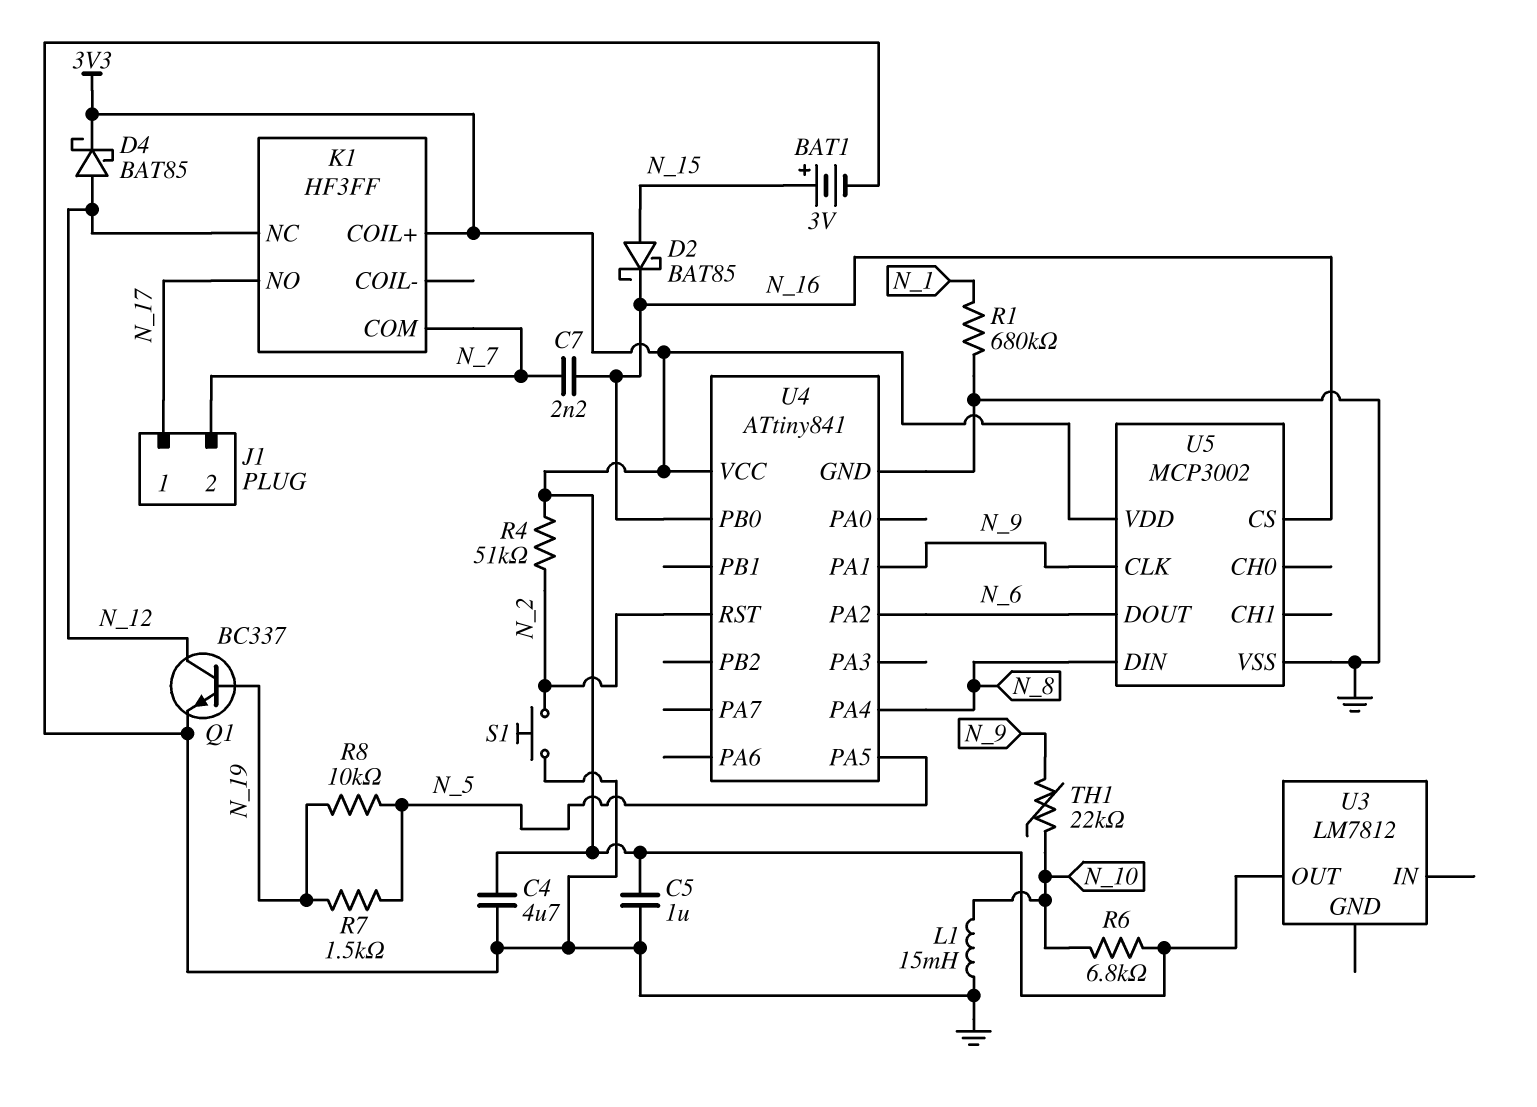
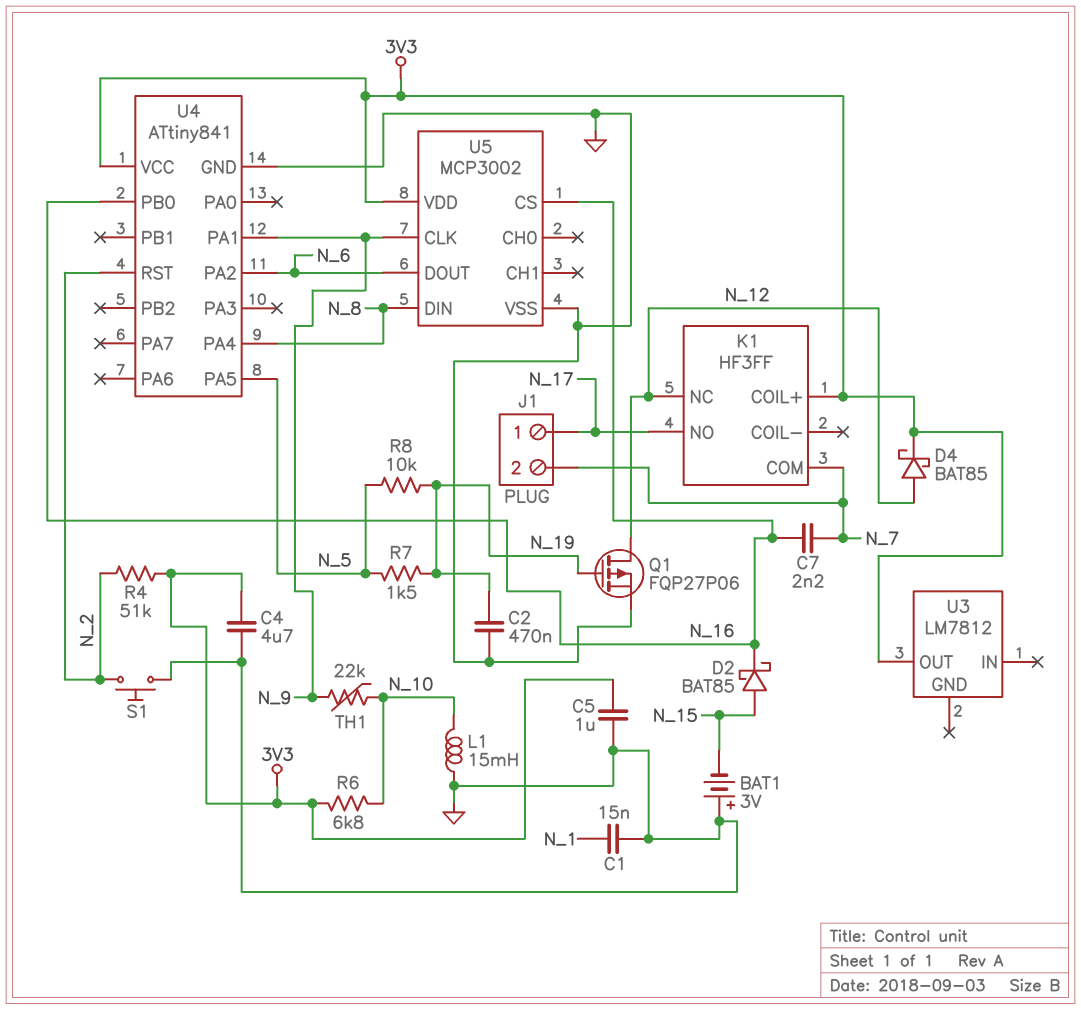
BAT1: 3V (plus N_15, minus GND) -> 3V (plus GND, minus N_15)
C1: none -> 15nF (GND, N_1)
C2: none -> 470nF (GND, N_19)
Q1: NPN BC337 (B N_19, C N_12, E GND) -> PMOS FQP27P06 (G N_19, D N_12, S GND)
R1: 680k (GND, N_1) -> none

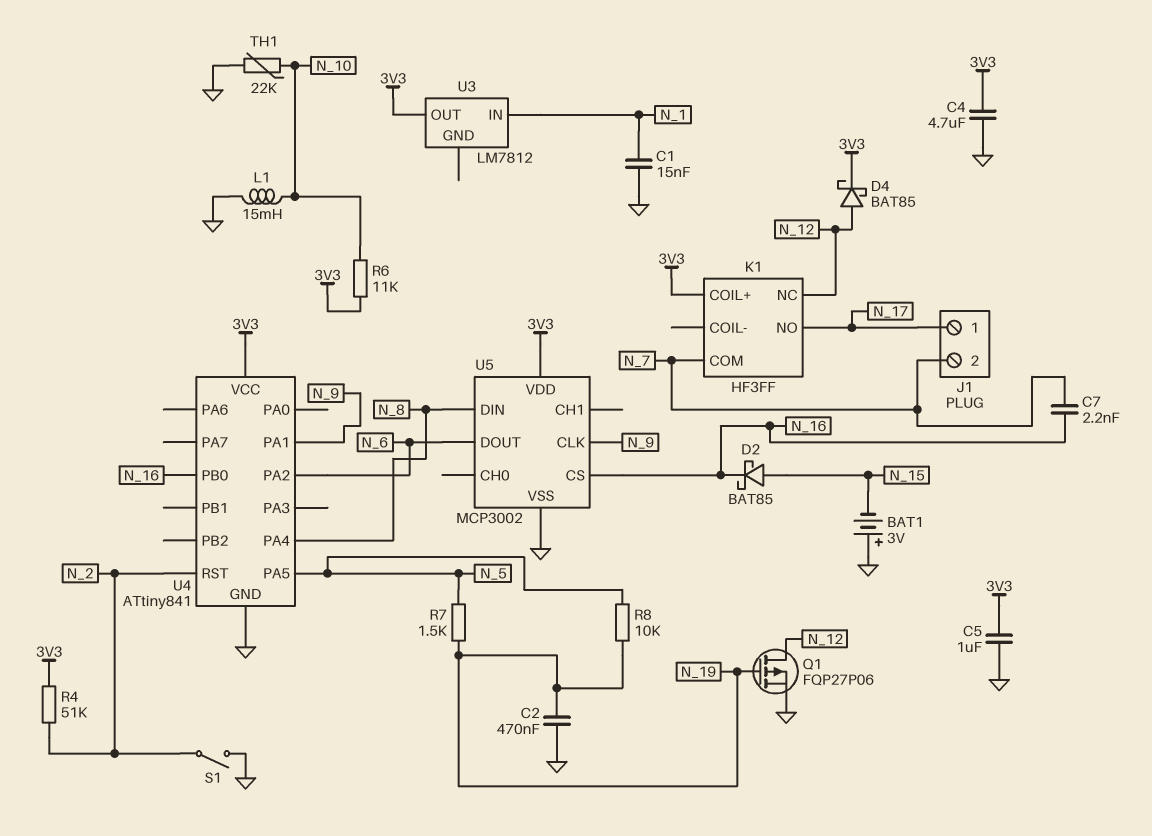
R6: 6.8k (3V3, N_10) -> 11k (3V3, N_10)
S1: button (GND, N_2) -> switch (GND, N_2)
TH1: 22k (N_9, N_10) -> 22k (GND, N_10)
U3 pin IN: none -> N_1

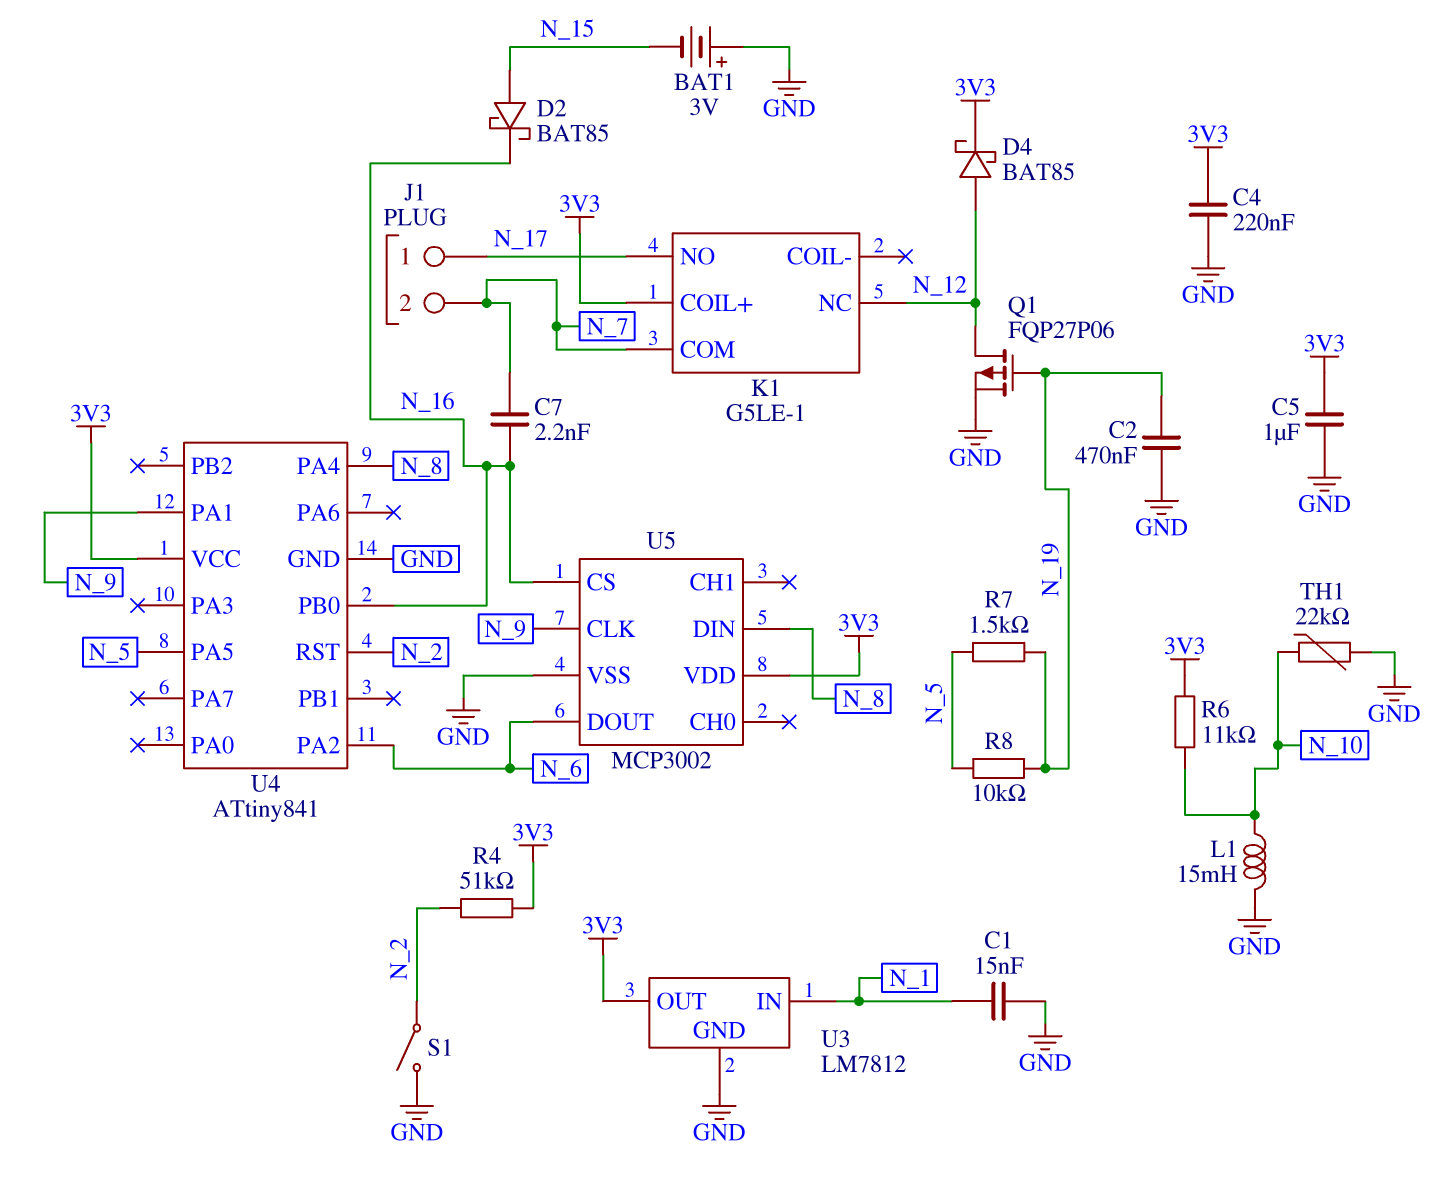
C4: 4.7uF (3V3, GND) -> 220nF (3V3, GND)
K1: HF3FF -> G5LE-1
U3 pin GND: none -> GND

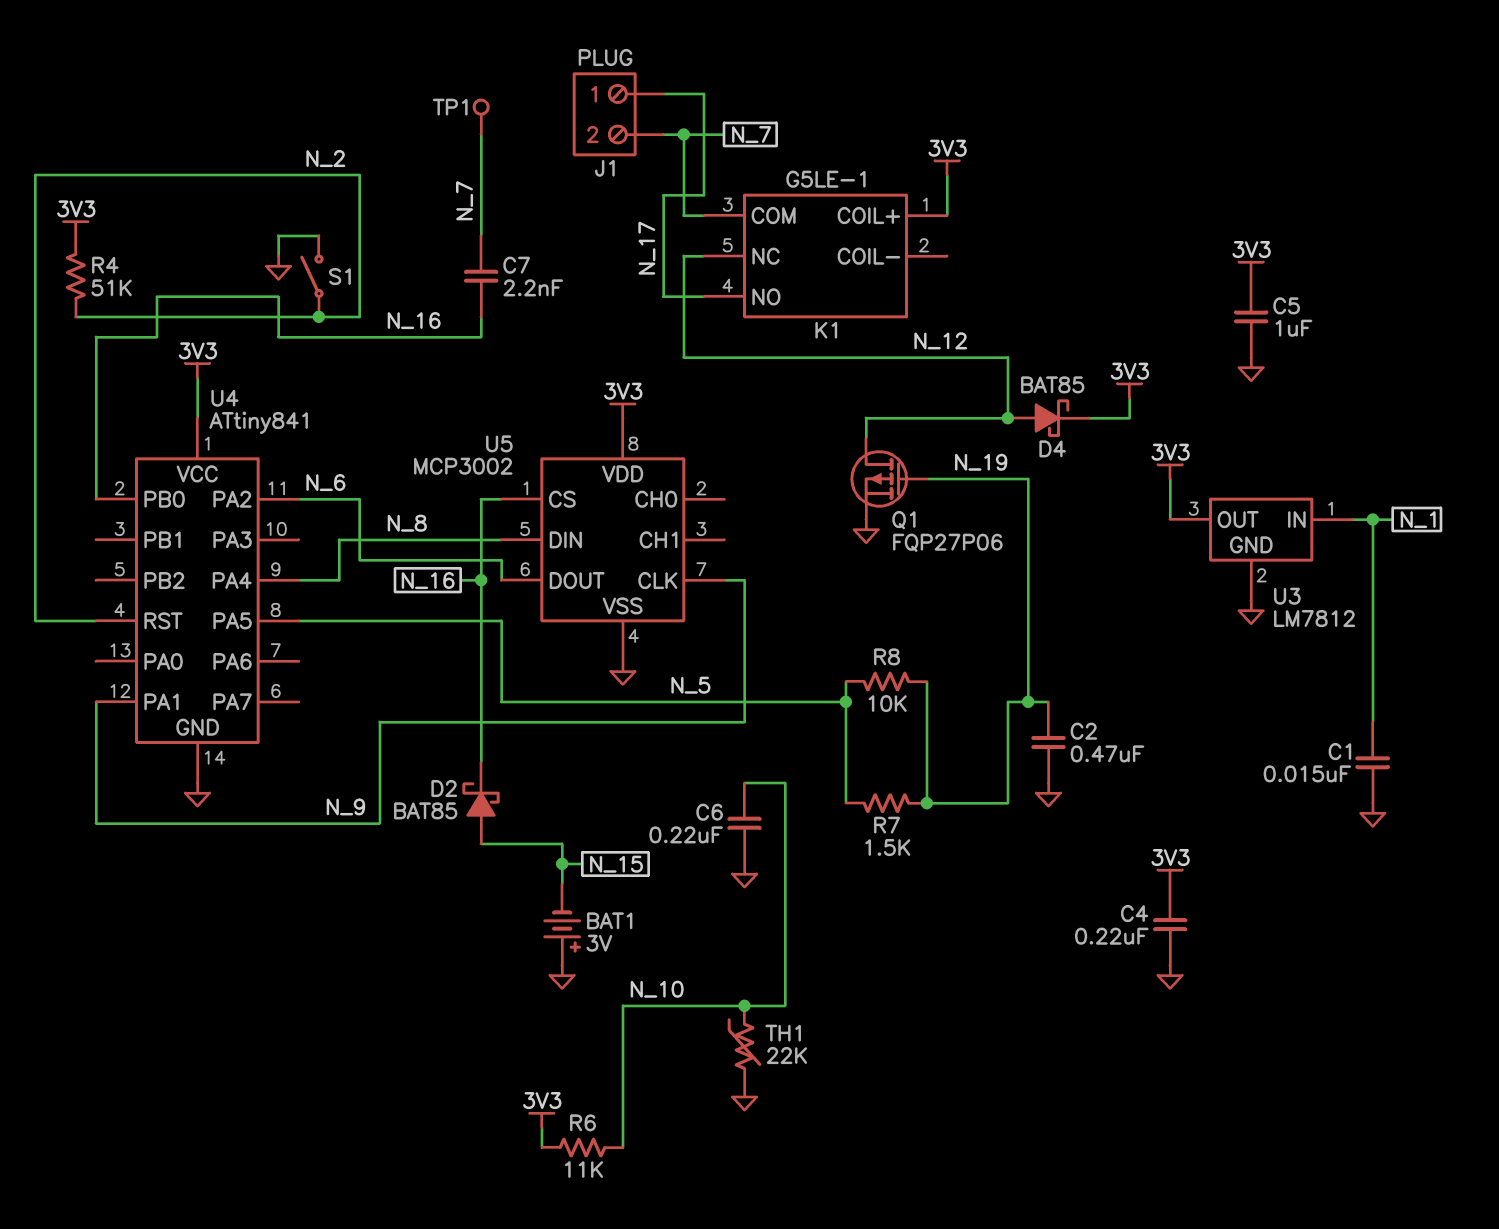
C6: none -> 220nF (GND, N_10)
L1: 15mH (GND, N_10) -> none
TP1: none -> test point (N_7)

